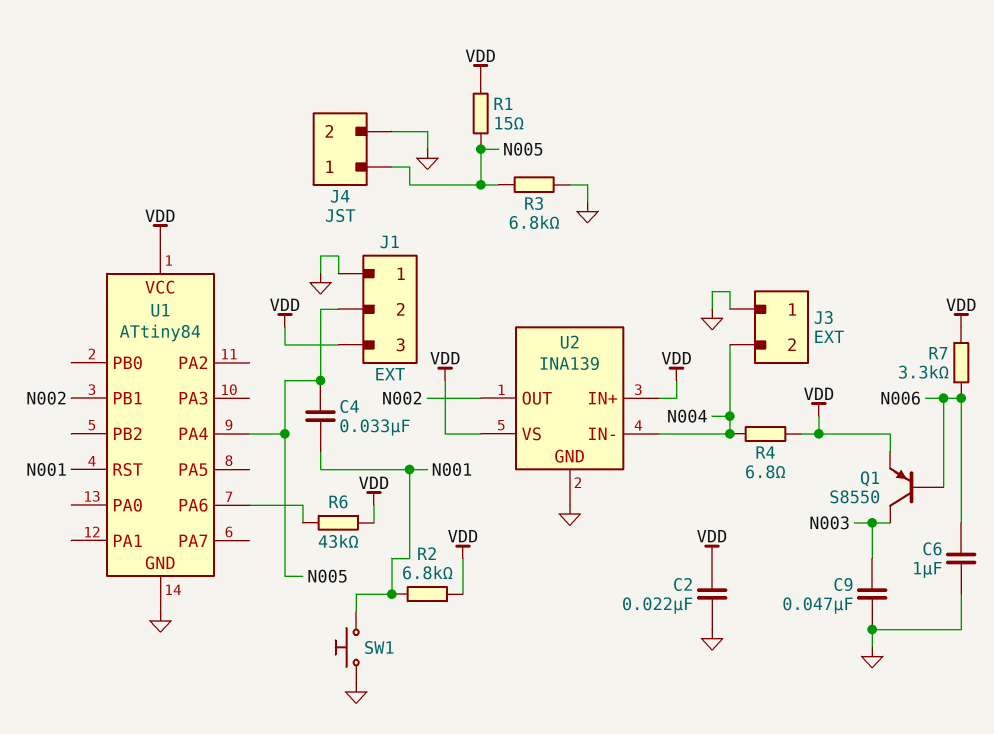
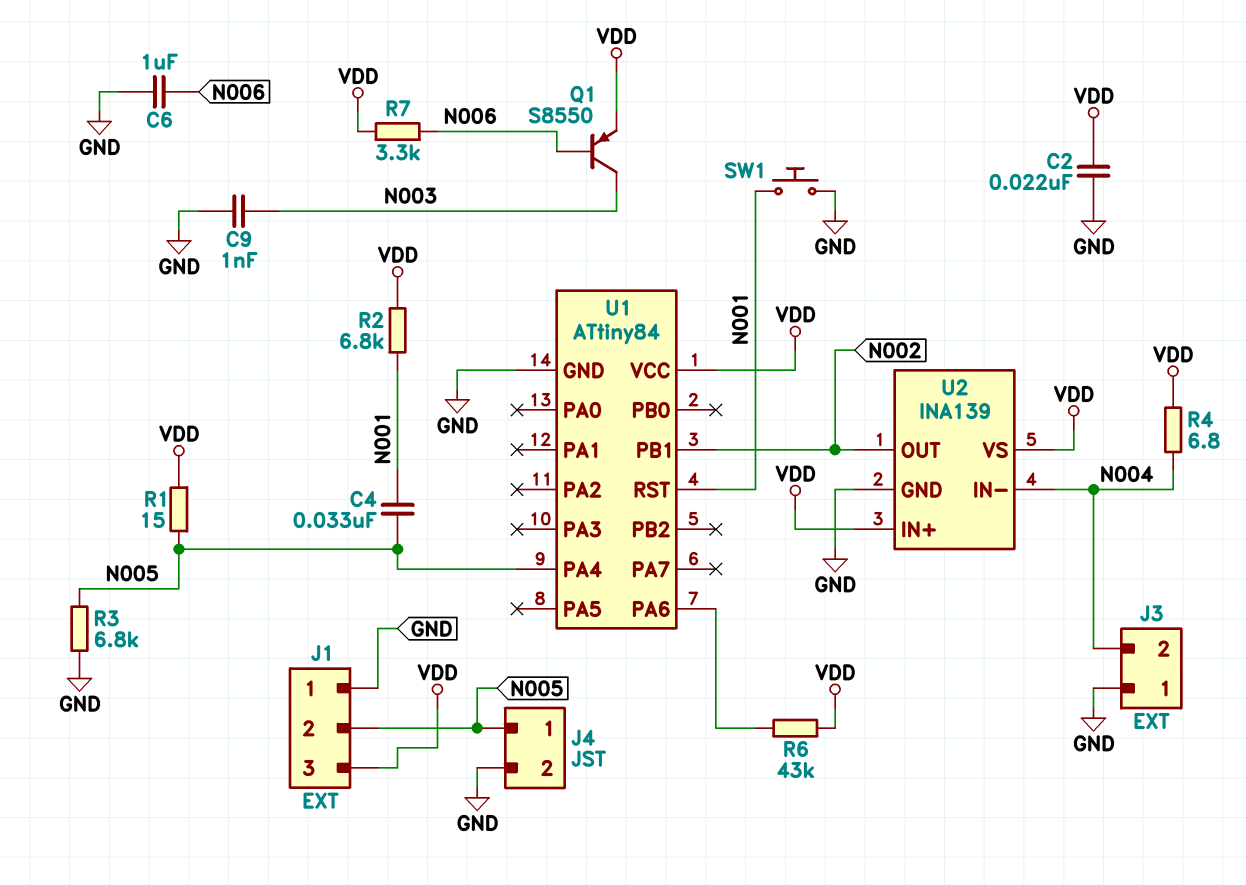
C9: 47nF (GND, N003) -> 1nF (GND, N003)

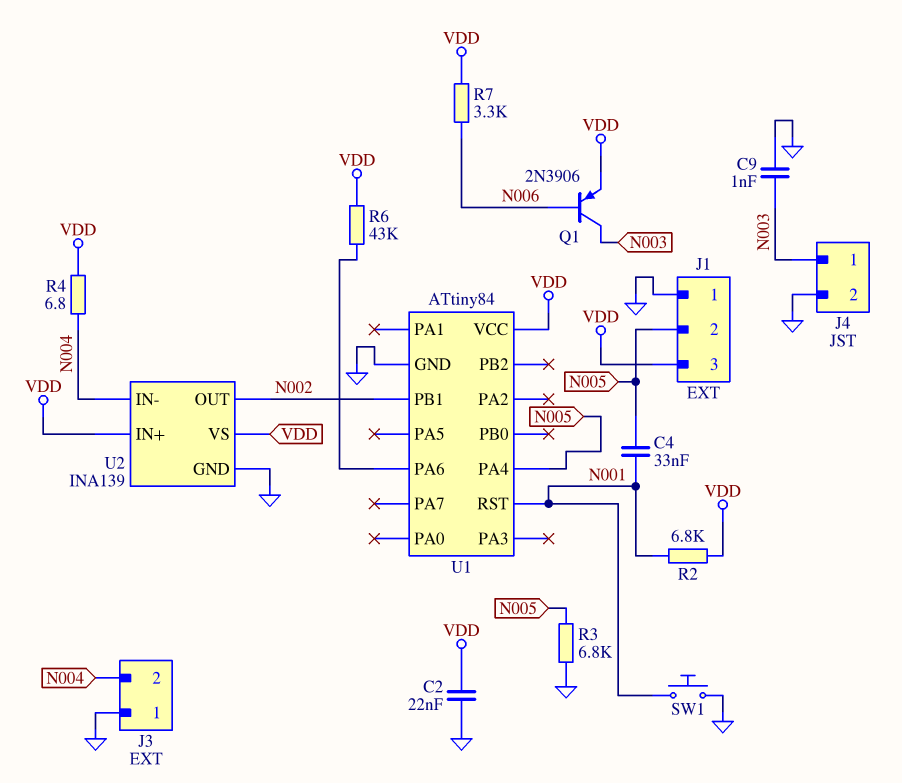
C6: 1uF (GND, N006) -> none
J4 pin 1: N005 -> N003
Q1: PNP S8550 (B N006, C N003, E VDD) -> PNP 2N3906 (B N006, C N003, E VDD)
R1: 15 (N005, VDD) -> none

